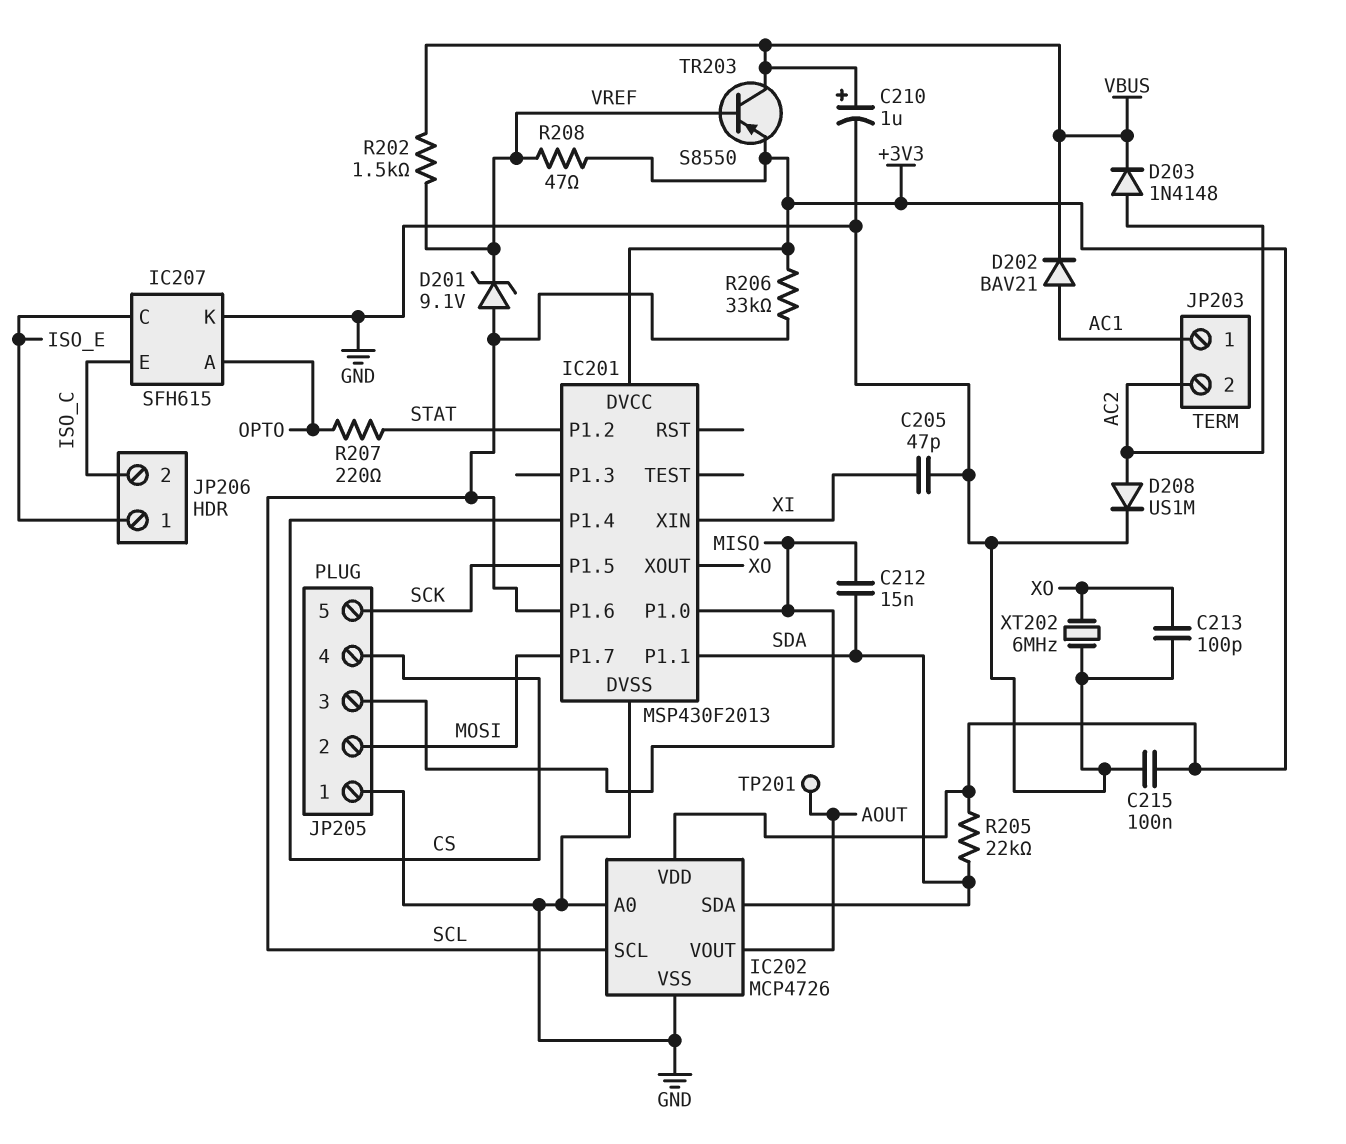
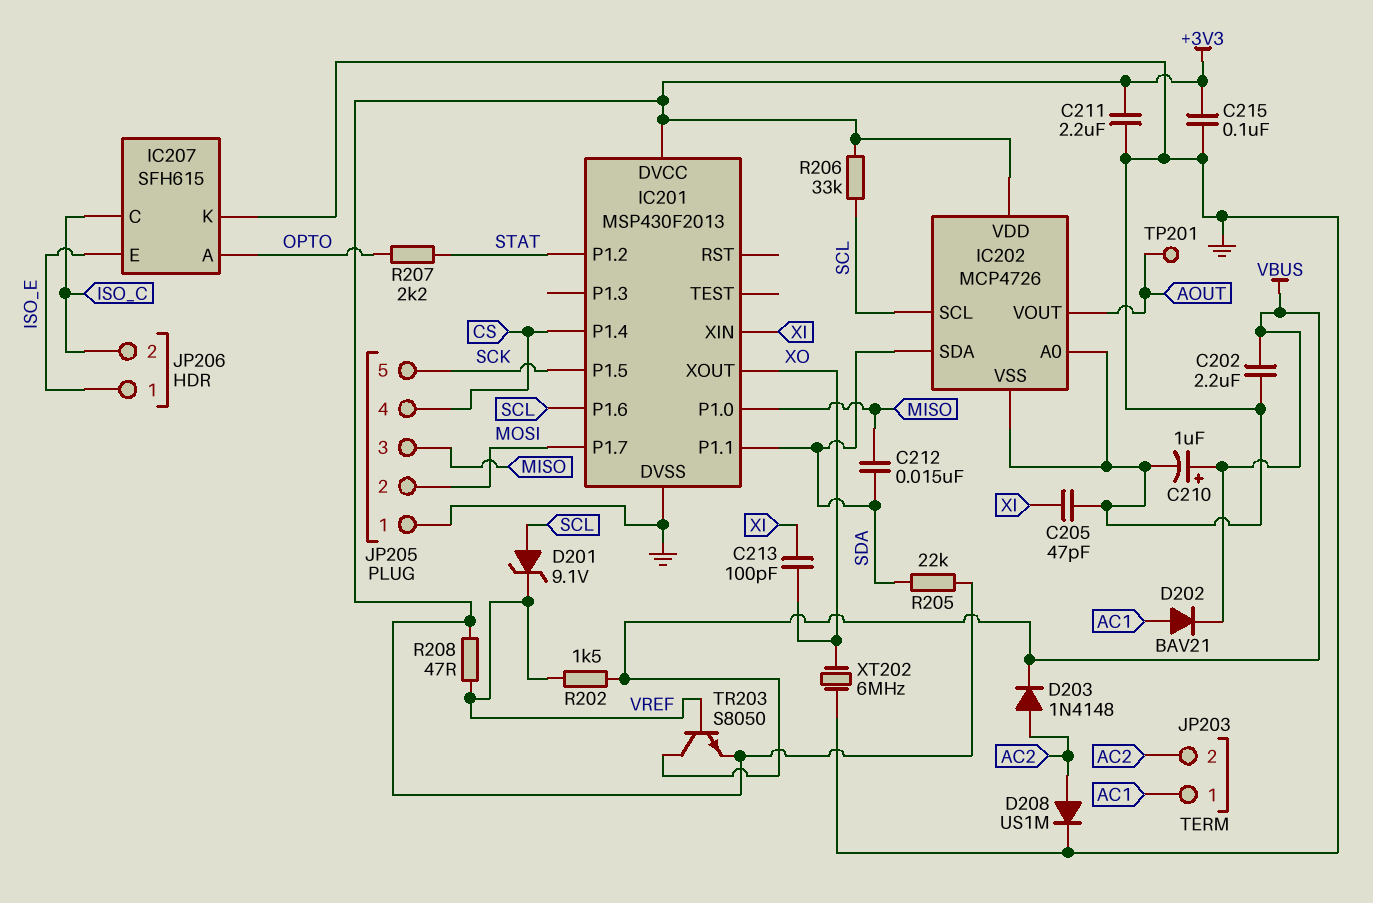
C202: none -> 2.2uF (GND, VBUS)
C211: none -> 2.2uF (+3V3, GND)
C213: 100pF (GND, XO) -> 100pF (XI, XO)
IC207 pin C: ISO_E -> ISO_C
IC207 pin E: ISO_C -> ISO_E
R207: 220 (OPTO, STAT) -> 2.2k (OPTO, STAT)
TR203: PNP S8550 (B VREF, C VBUS, E +3V3) -> NPN S8050 (B VREF, C VBUS, E +3V3)

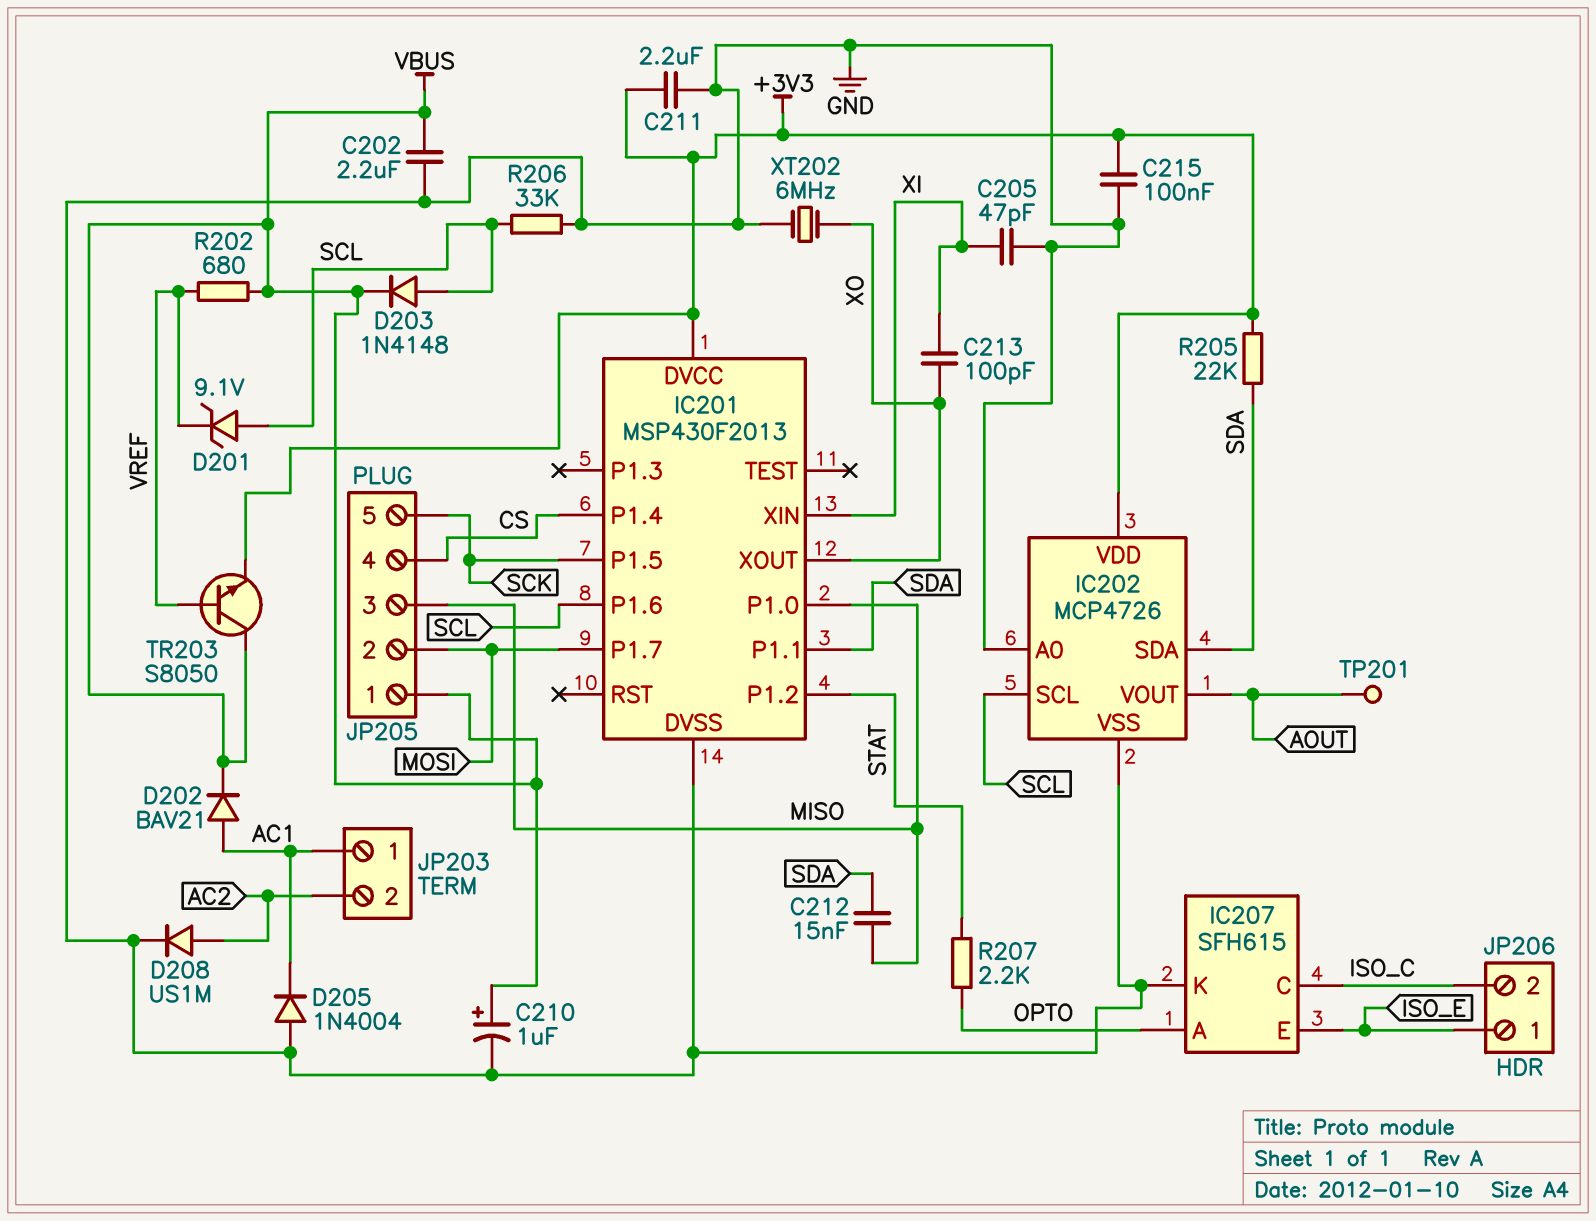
D203: diode 1N4148 (A AC2, K VBUS) -> diode 1N4148 (A SCL, K VBUS)
D205: none -> diode 1N4004 (A GND, K AC1)
JP205 pin 1: GND -> VBUS
R202: 1.5k (VBUS, VREF) -> 680 (VBUS, VREF)
R206: 33k (+3V3, SCL) -> 33k (GND, SCL)
R208: 47 (+3V3, VREF) -> none

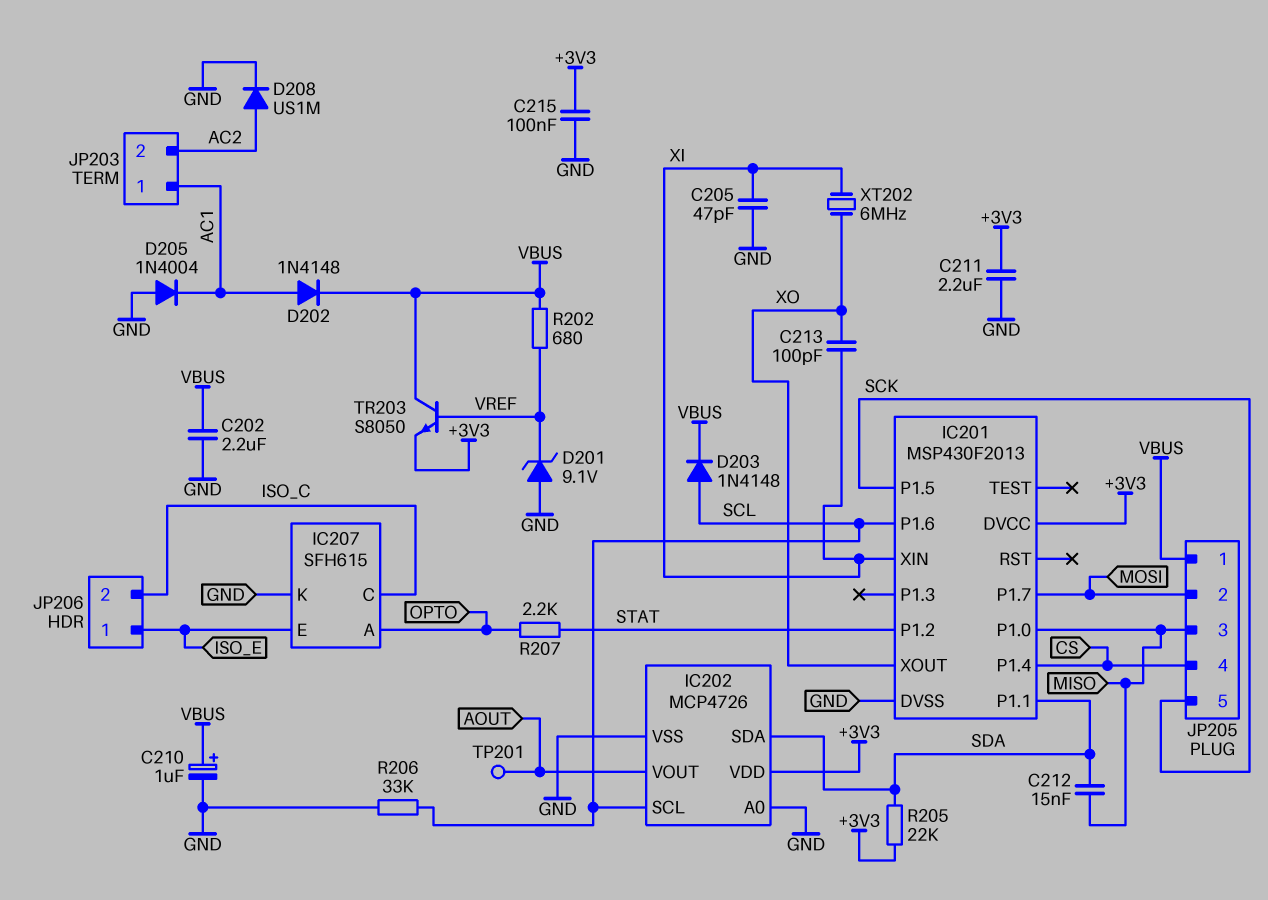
D201: zener 9.1V (A SCL, K VREF) -> zener 9.1V (A GND, K VREF)
D202: diode BAV21 (A AC1, K VBUS) -> diode 1N4148 (A AC1, K VBUS)
XT202: 6MHz (GND, XO) -> 6MHz (XI, XO)

